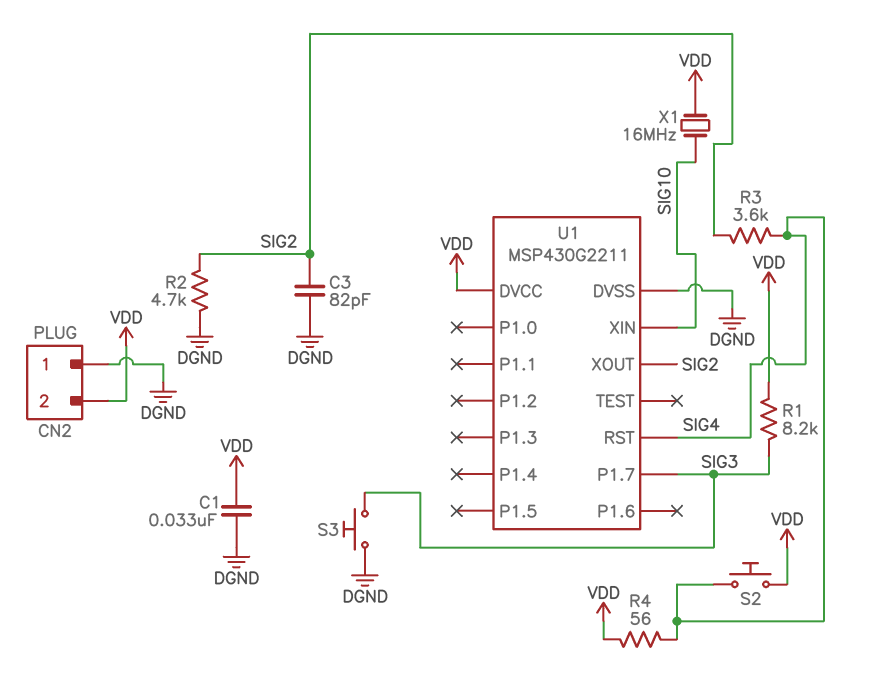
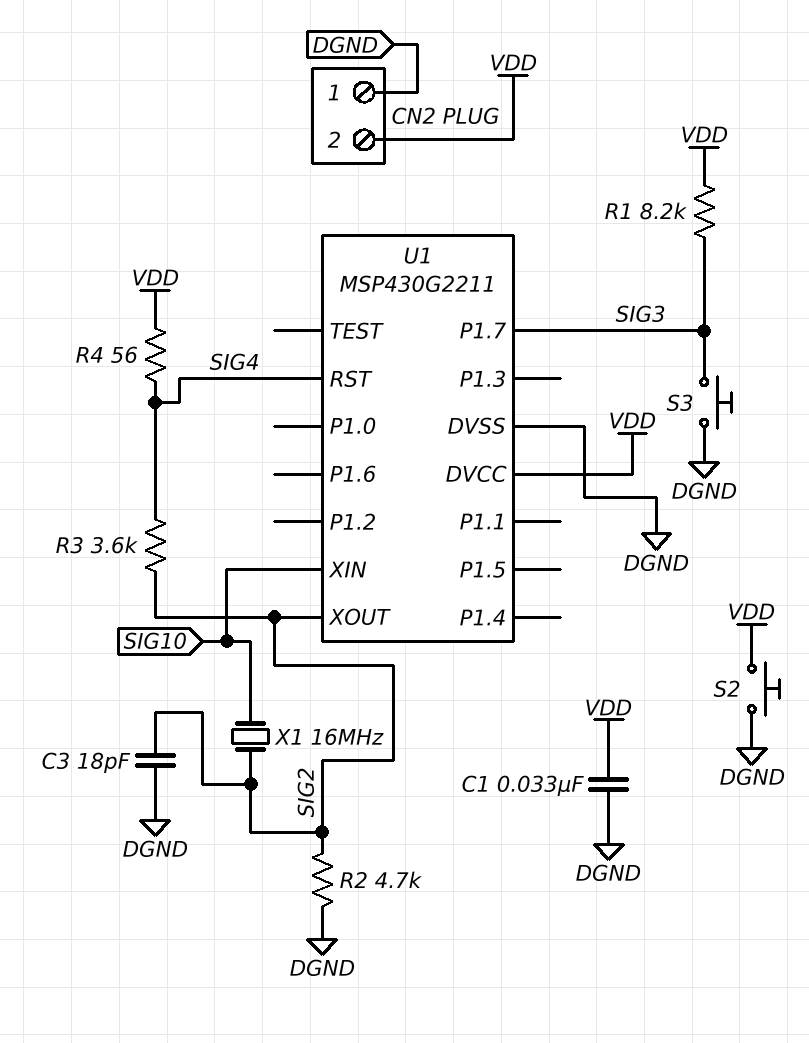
C3: 82pF (DGND, SIG2) -> 18pF (DGND, SIG2)
S2: button (SIG4, VDD) -> button (DGND, VDD)
X1: 16MHz (SIG10, VDD) -> 16MHz (SIG2, SIG10)

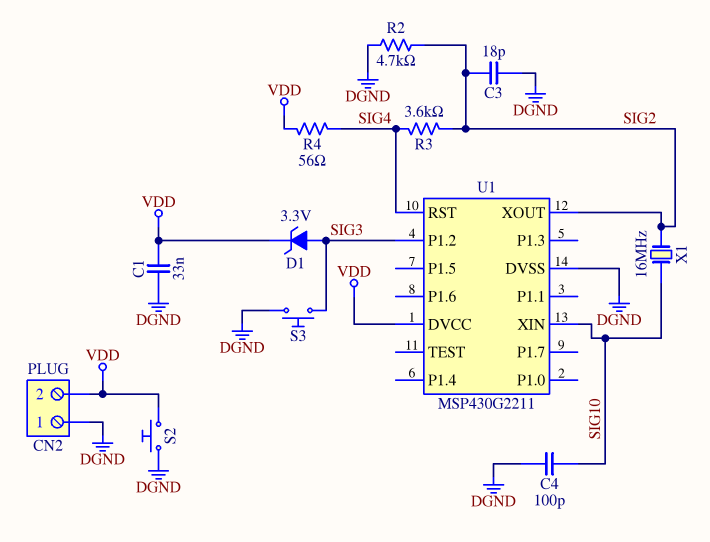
C4: none -> 100pF (DGND, SIG10)
D1: none -> zener 3.3V (A SIG3, K VDD)
R1: 8.2k (SIG3, VDD) -> none
U1 pin P1.2: none -> SIG3
U1 pin P1.7: SIG3 -> none

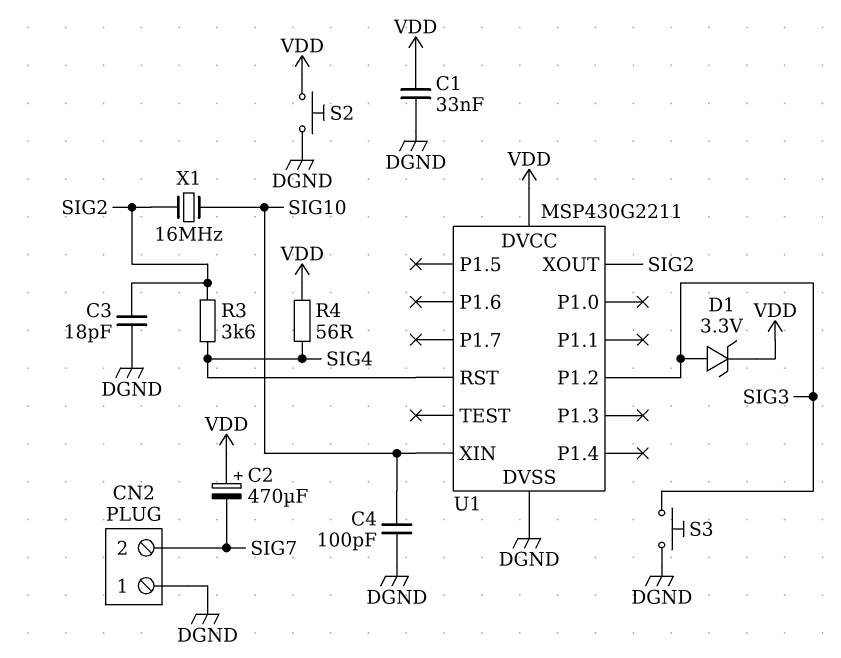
C2: none -> 470uF (plus VDD, minus SIG7)
CN2 pin 2: VDD -> SIG7
R2: 4.7k (DGND, SIG2) -> none

